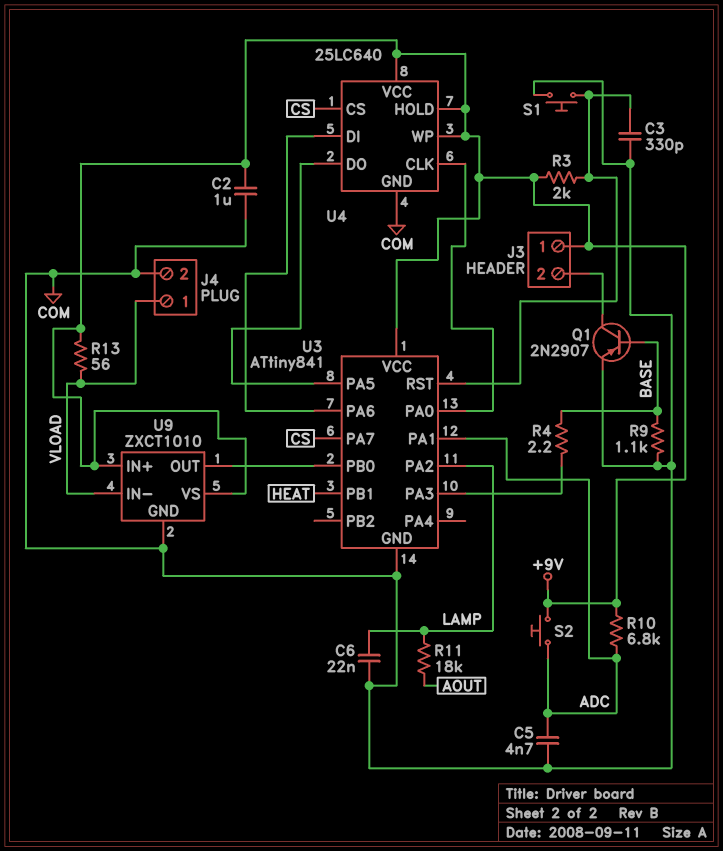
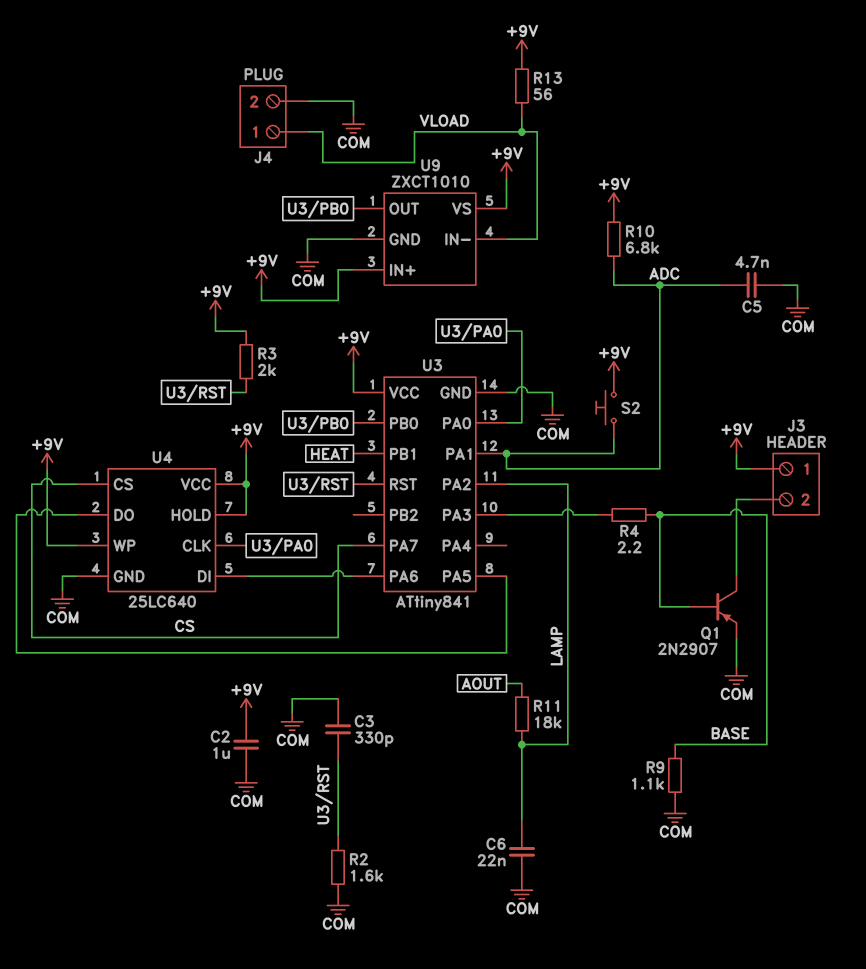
R2: none -> 1.6k (COM, U3/RST)
S1: button (COM, U3/RST) -> none

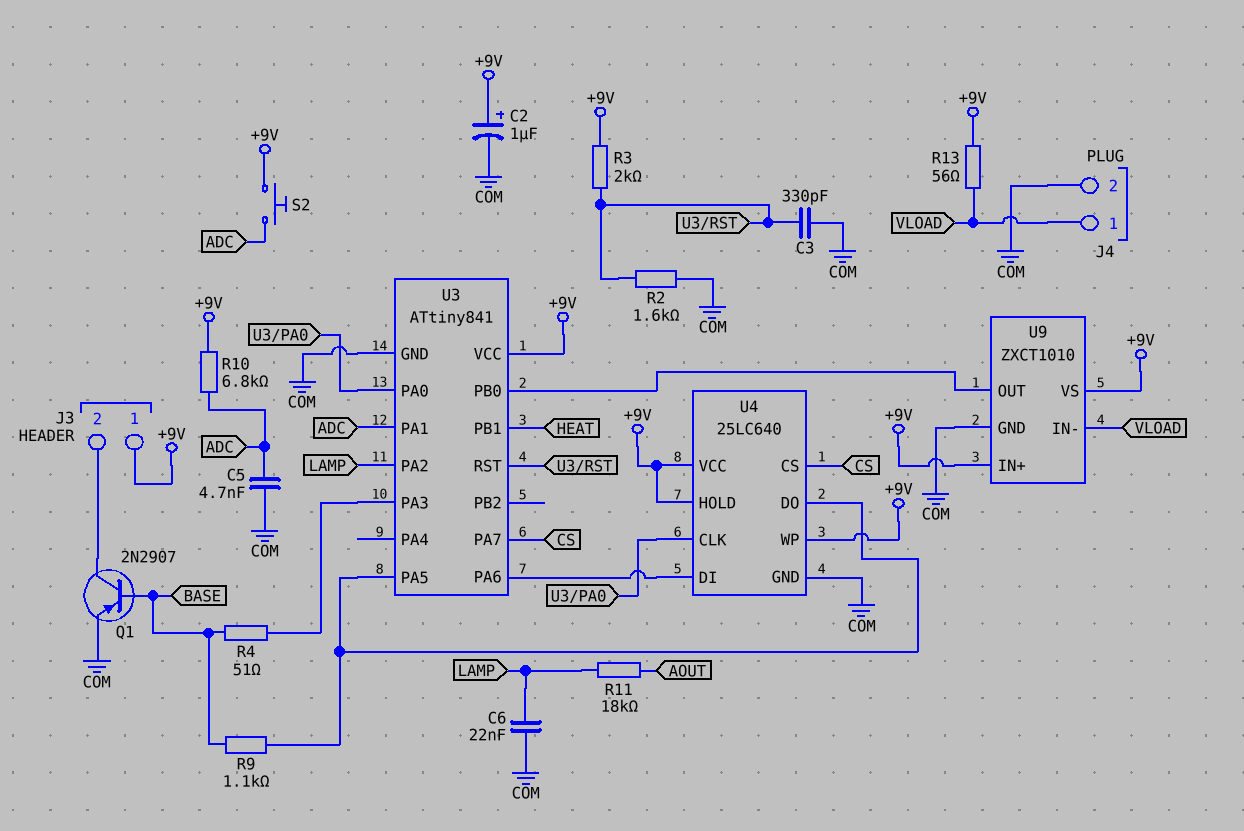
C2: 1uF (+9V, COM) -> 1uF (plus +9V, minus COM)
R4: 2.2 (BASE, U3/PA3) -> 51 (BASE, U3/PA3)
R9: 1.1k (BASE, COM) -> 1.1k (BASE, U3/PA5)

